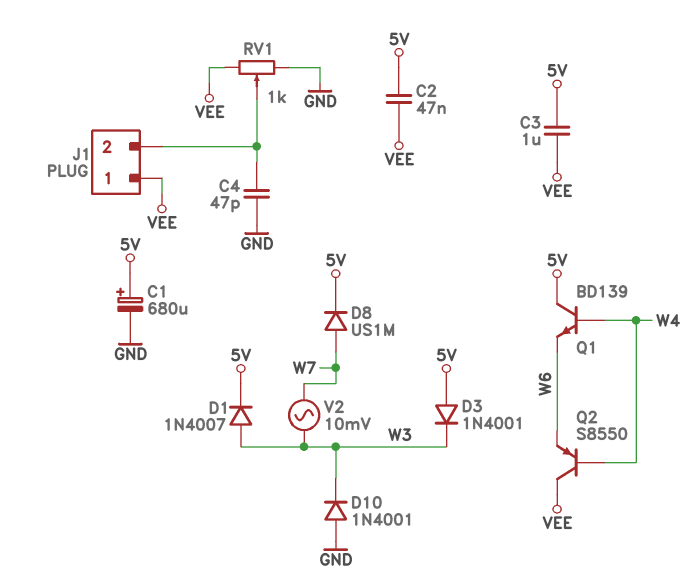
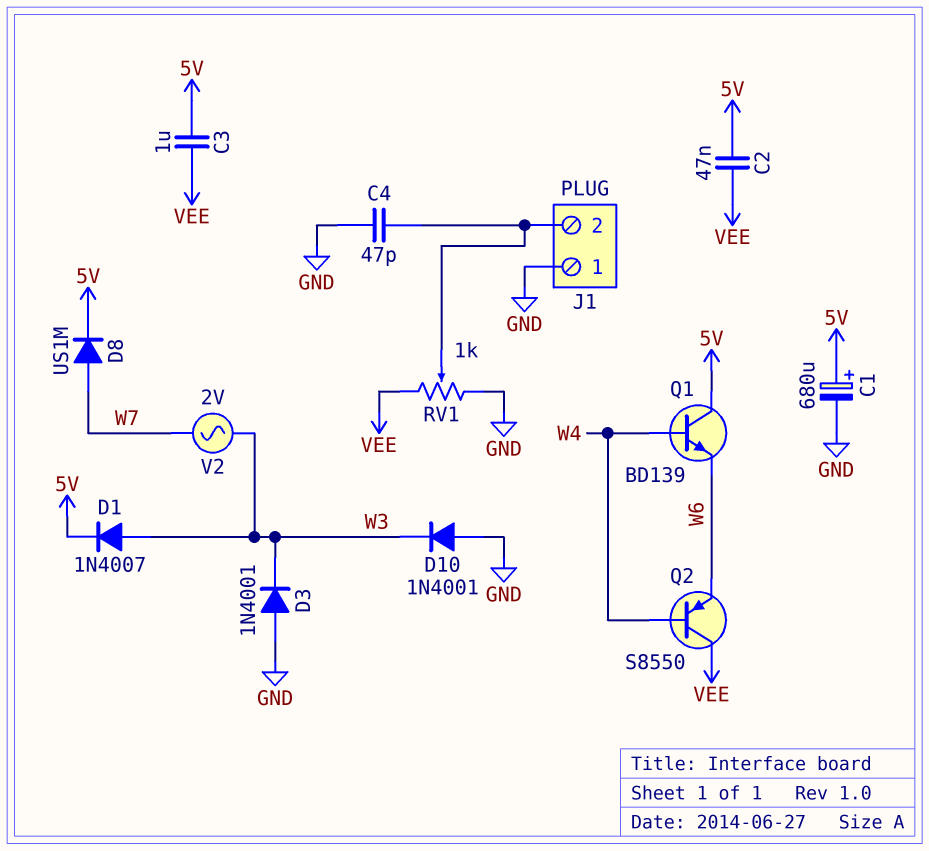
D3: diode 1N4001 (A 5V, K W3) -> diode 1N4001 (A GND, K W3)
J1 pin 1: VEE -> GND
V2: AC 10mV (W3, W7) -> AC 2V (W3, W7)

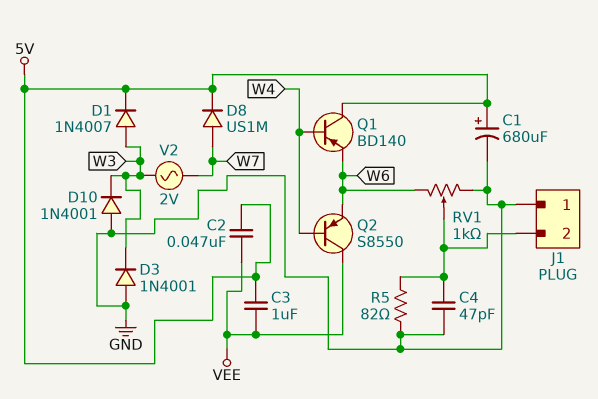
Q1: NPN BD139 (B W4, C 5V, E W6) -> PNP BD140 (B W4, C 5V, E W6)
R5: none -> 82 (GND, J1/2)
RV1: 1k (GND, VEE, wiper J1/2) -> 1k (GND, W6, wiper J1/2)

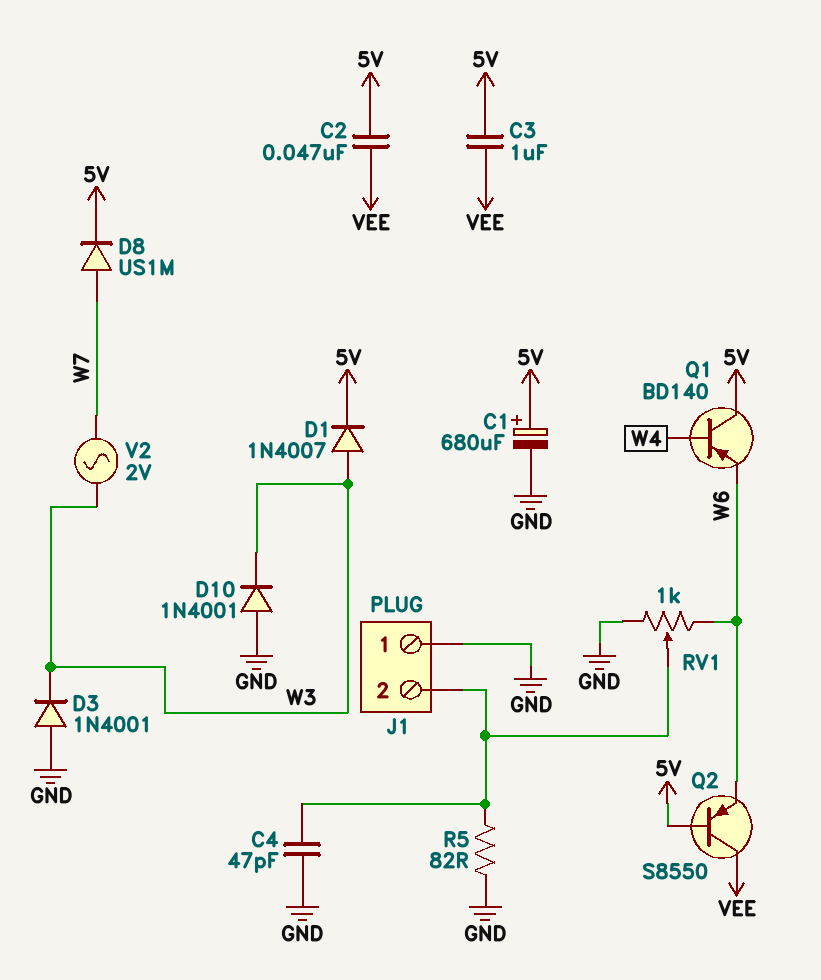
Q2: PNP S8550 (B W4, C VEE, E W6) -> PNP S8550 (B 5V, C VEE, E W6)

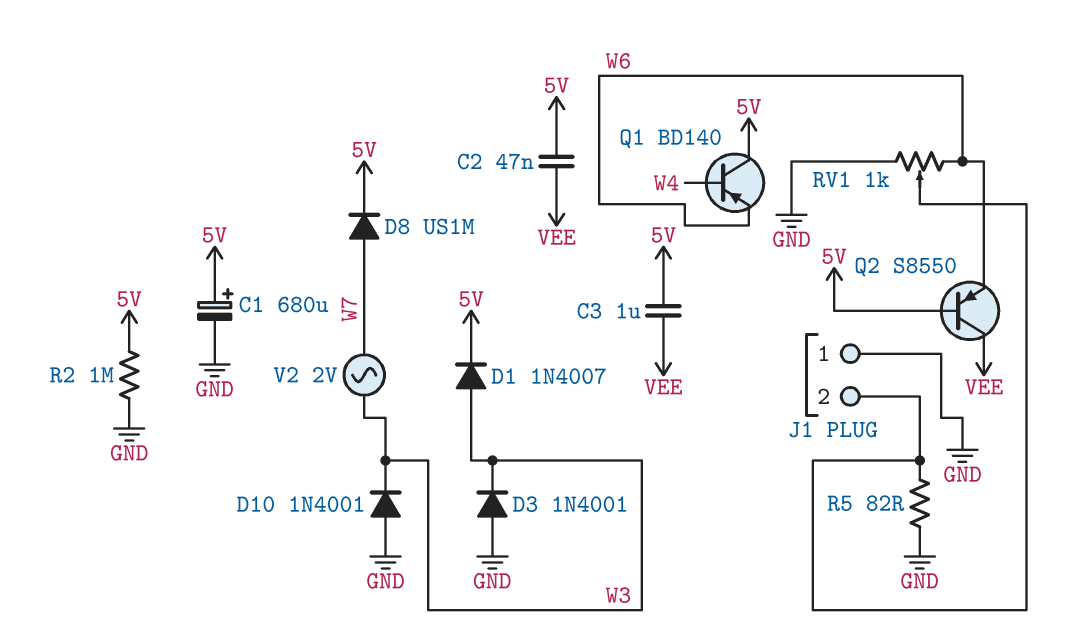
C4: 47pF (GND, J1/2) -> none
R2: none -> 1M (5V, GND)

